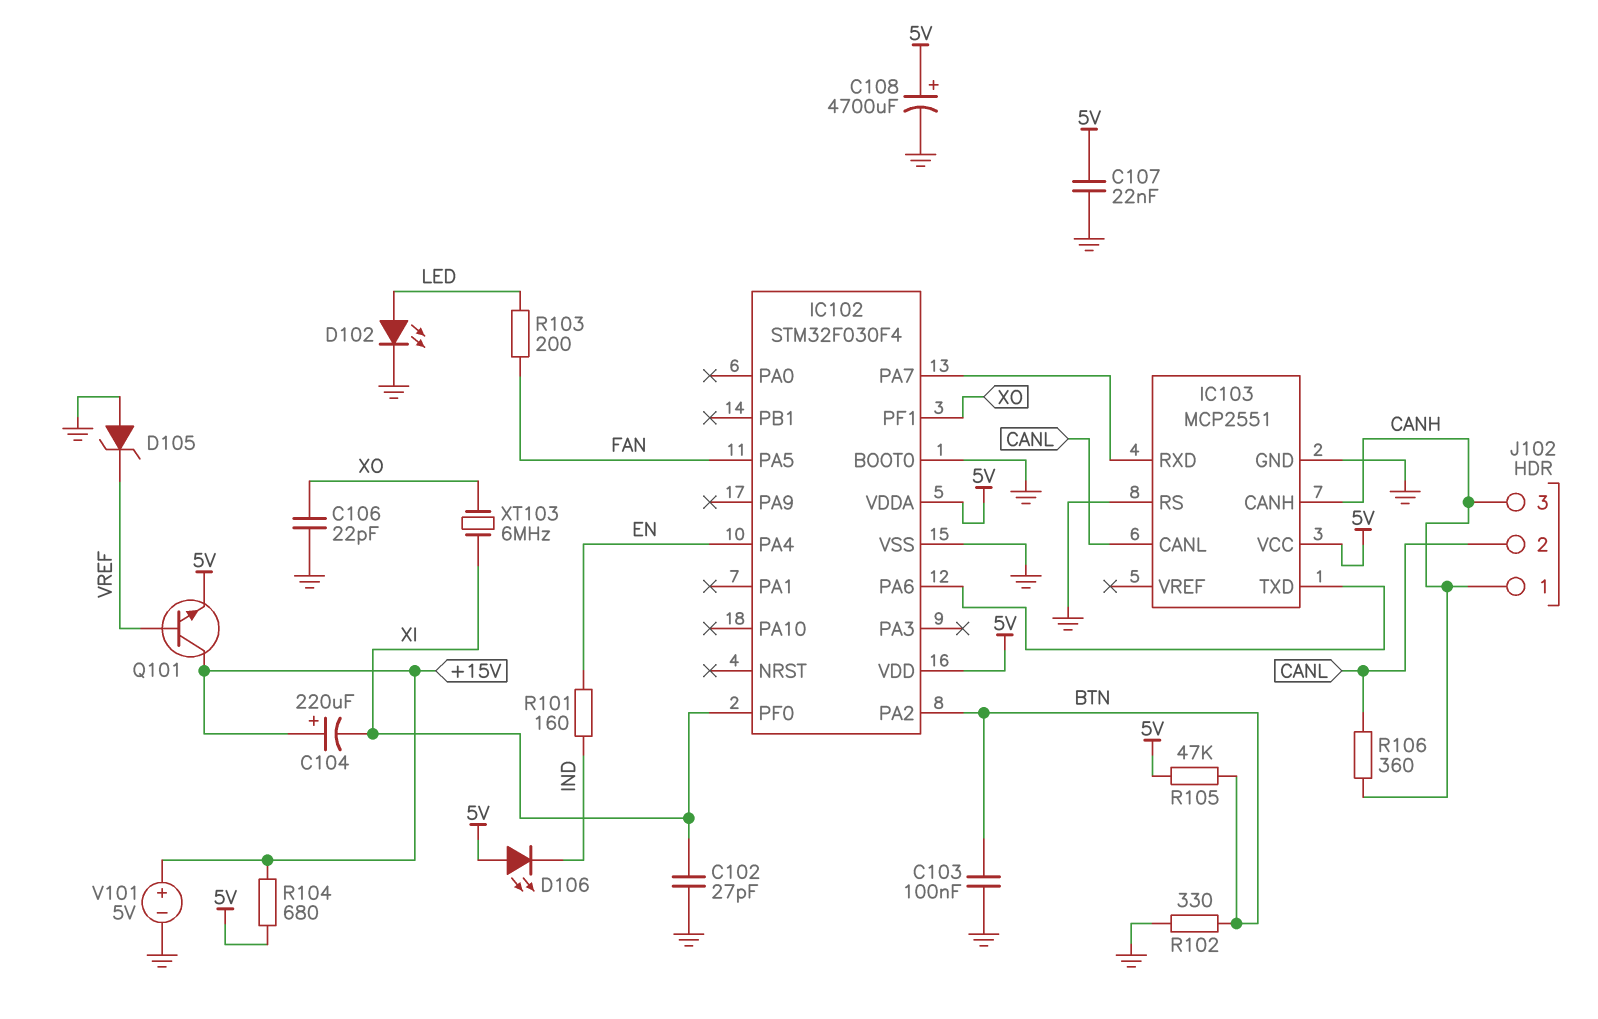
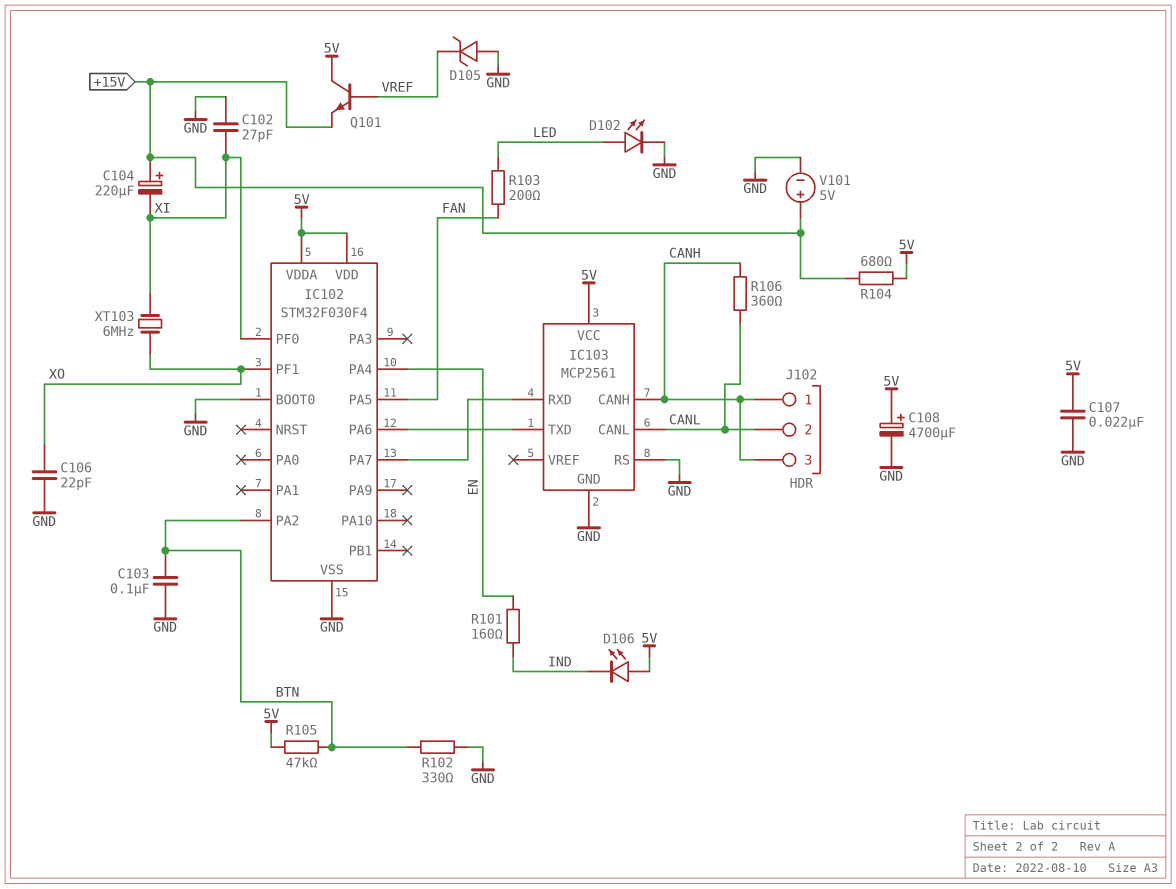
IC103: MCP2551 -> MCP2561
Q101: NPN (B VREF, C +15V, E 5V) -> NPN (B VREF, C 5V, E +15V)

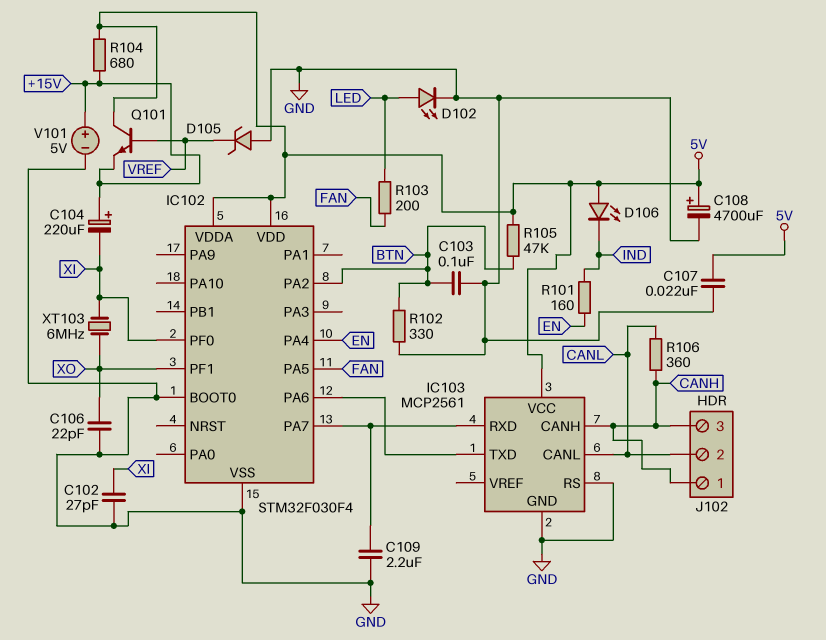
C109: none -> 2.2uF (GND, IC102/PA7)

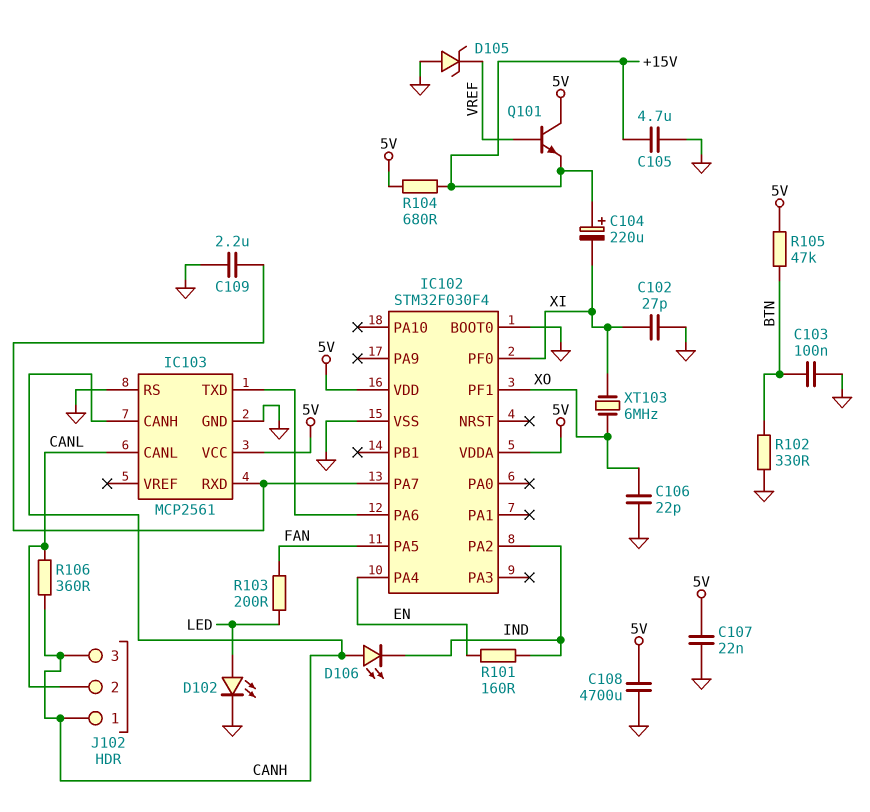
C105: none -> 4.7uF (+15V, GND)
C108: 4700uF (plus 5V, minus GND) -> 4700uF (5V, GND)
D106: LED (A 5V, K IND) -> LED (A CANH, K IND)
IC102 pin PA2: BTN -> IND
V101: 5V (plus +15V, minus GND) -> none

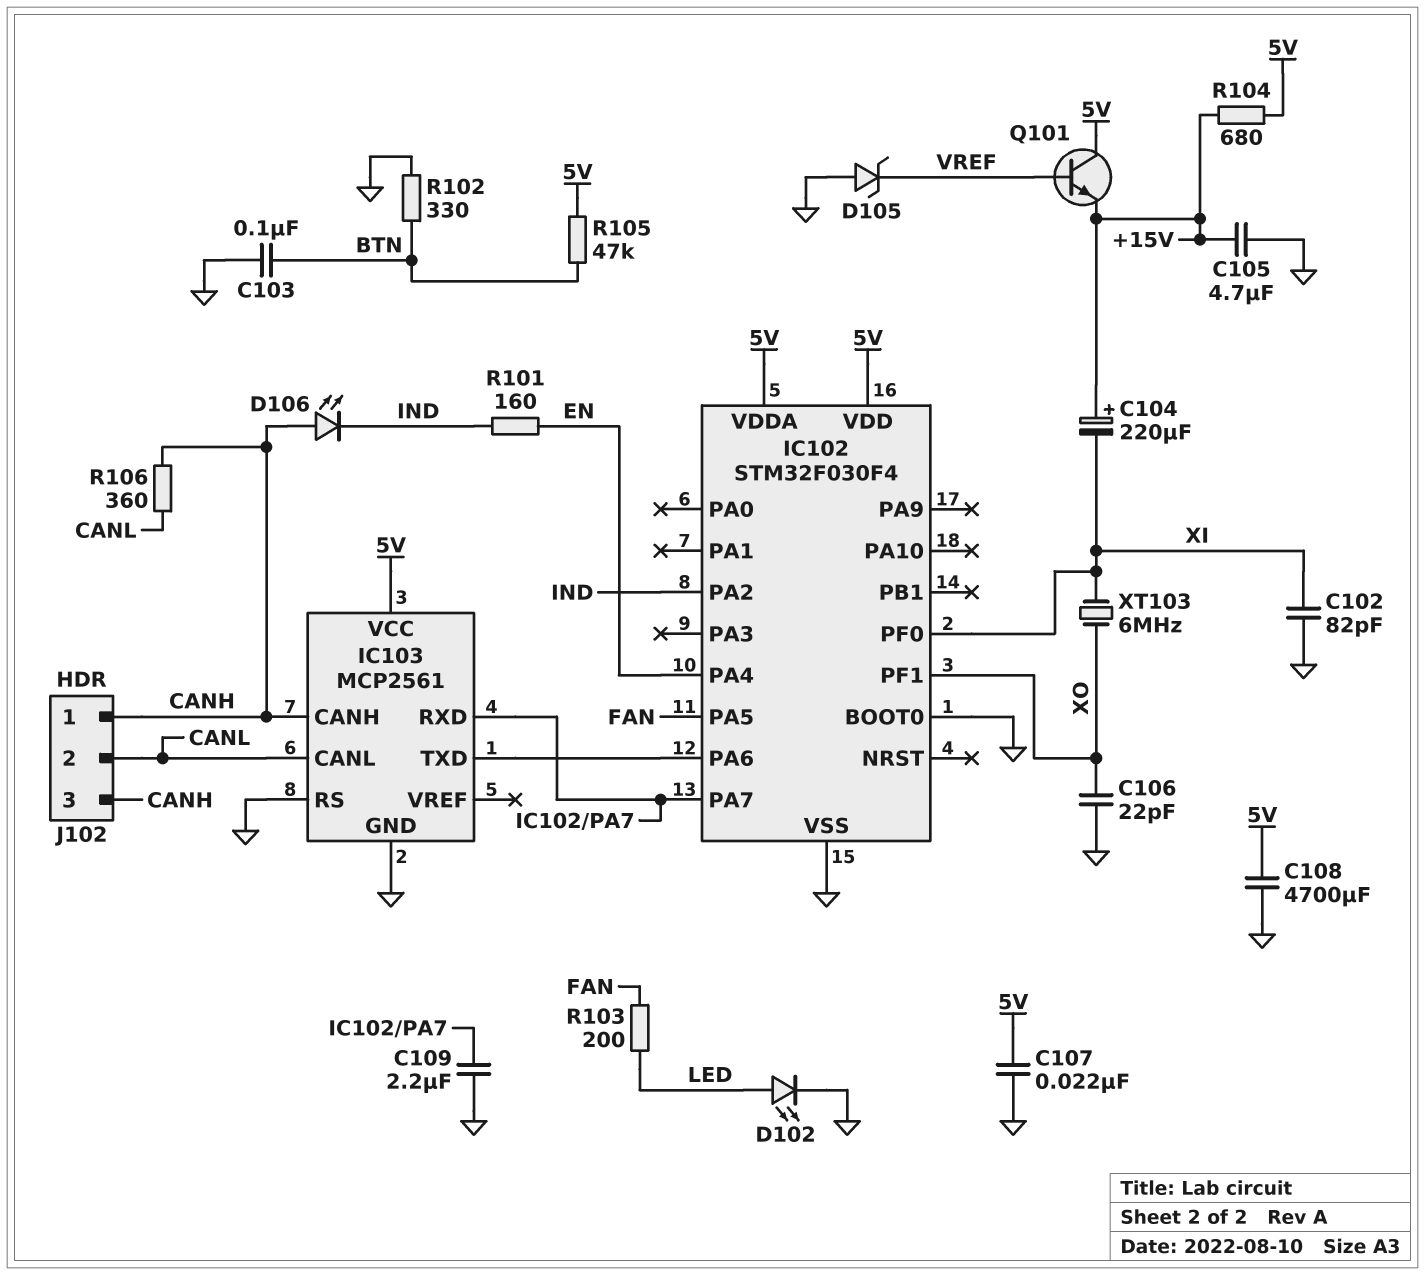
C102: 27pF (GND, XI) -> 82pF (GND, XI)

